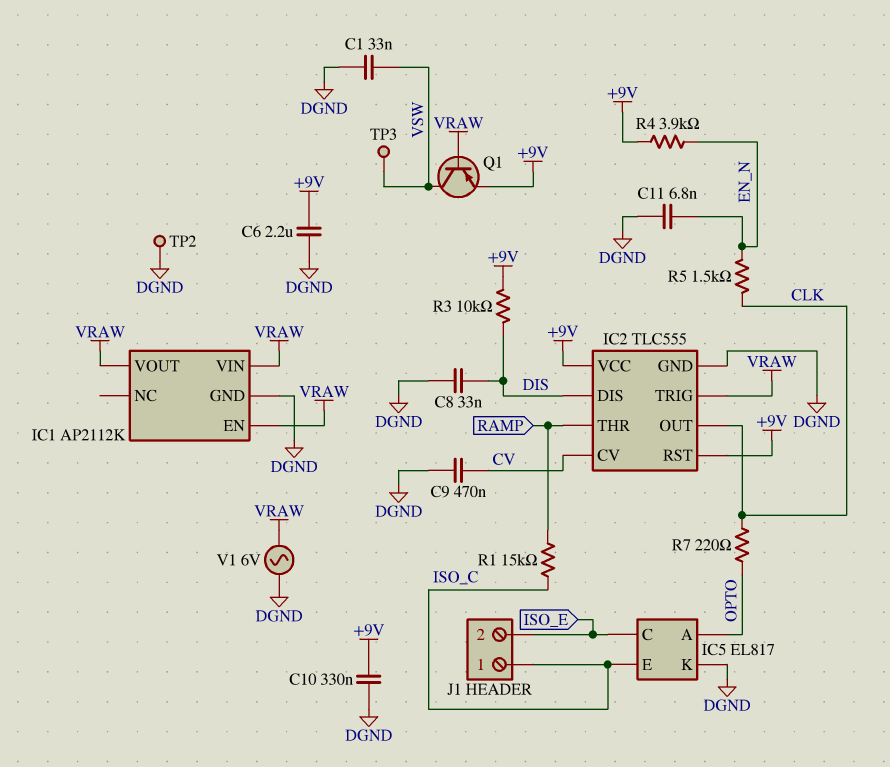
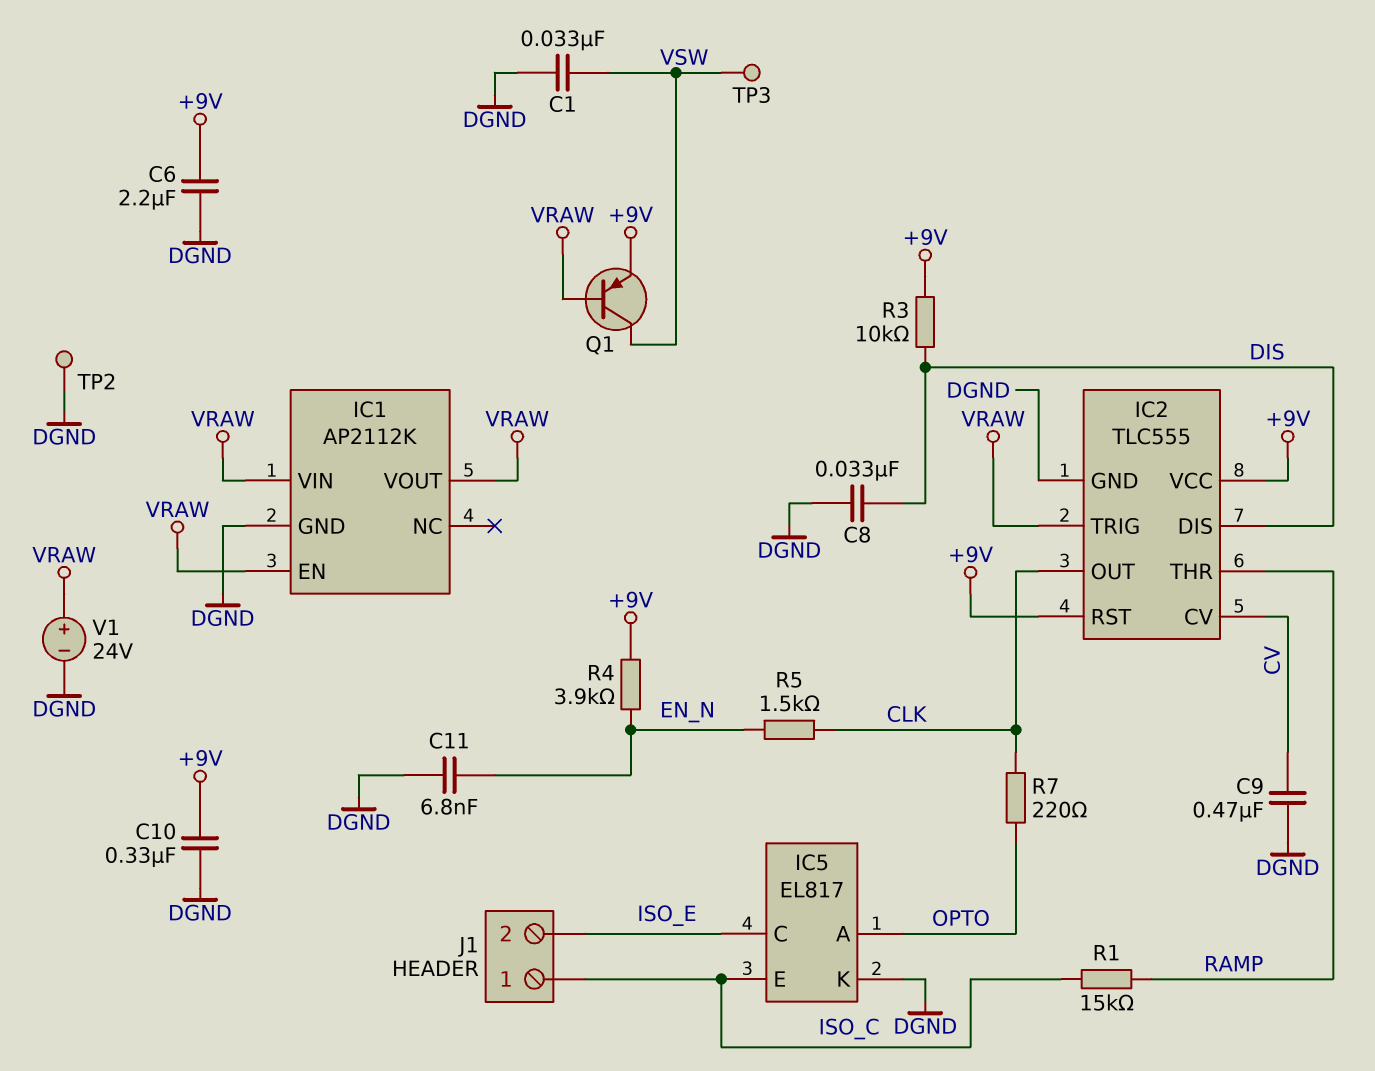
V1: AC 6V (DGND, VRAW) -> 24V (plus VRAW, minus DGND)

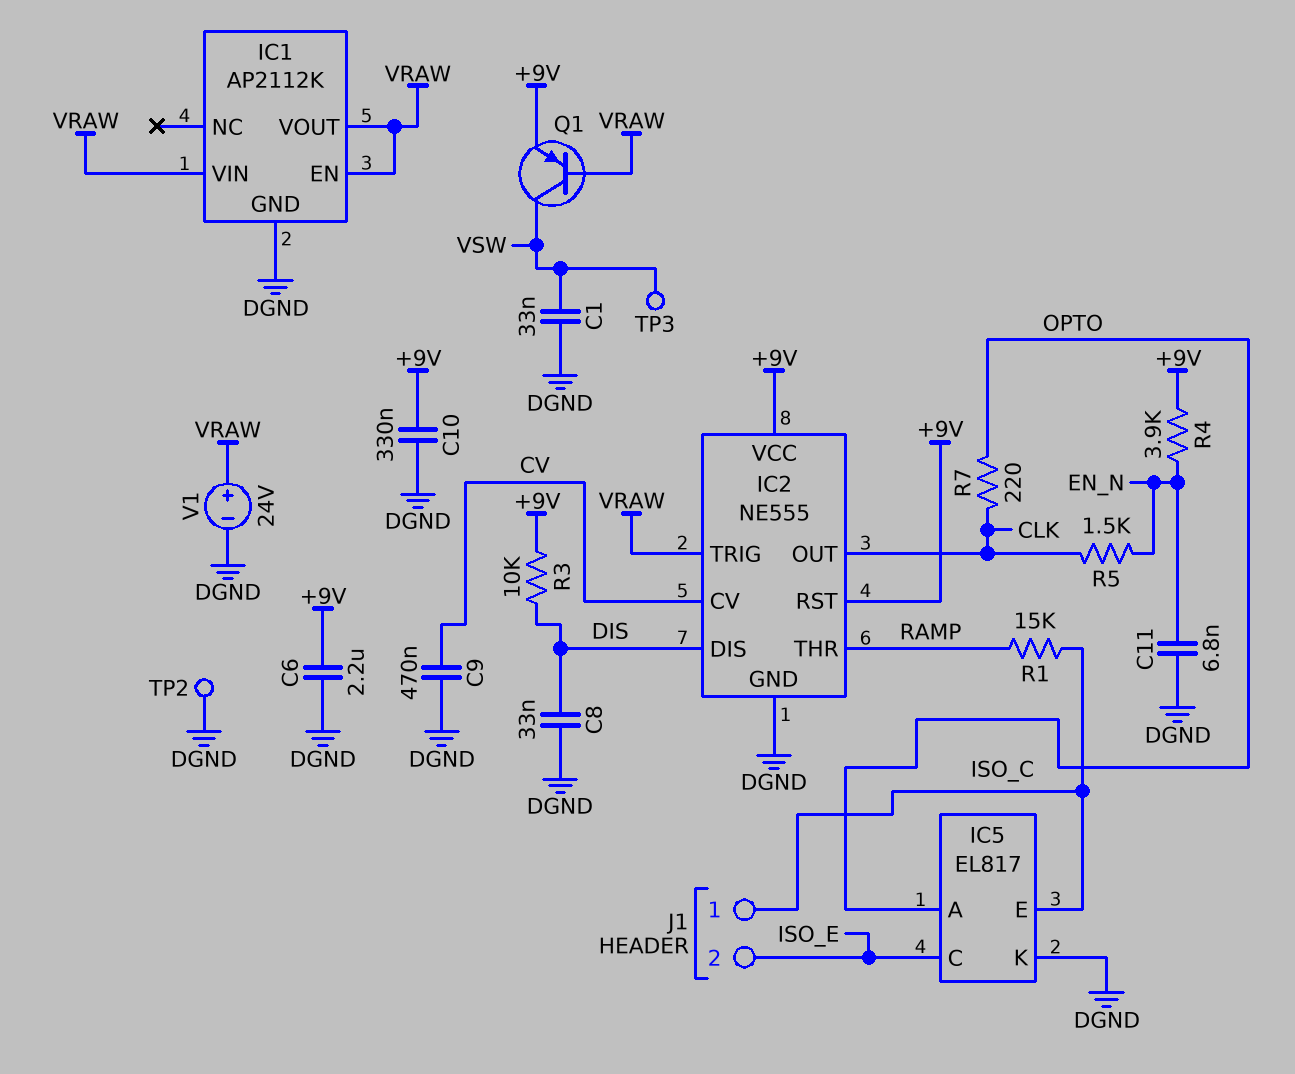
IC2: TLC555 -> NE555

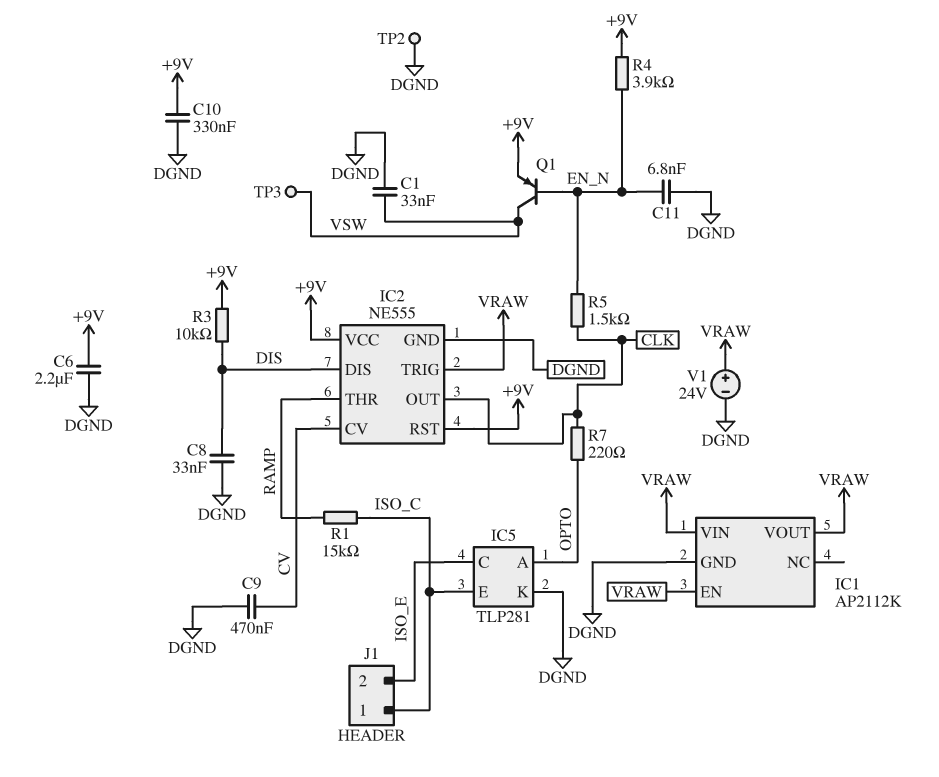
IC5: EL817 -> TLP281
Q1: PNP (B VRAW, C VSW, E +9V) -> PNP (B EN_N, C VSW, E +9V)

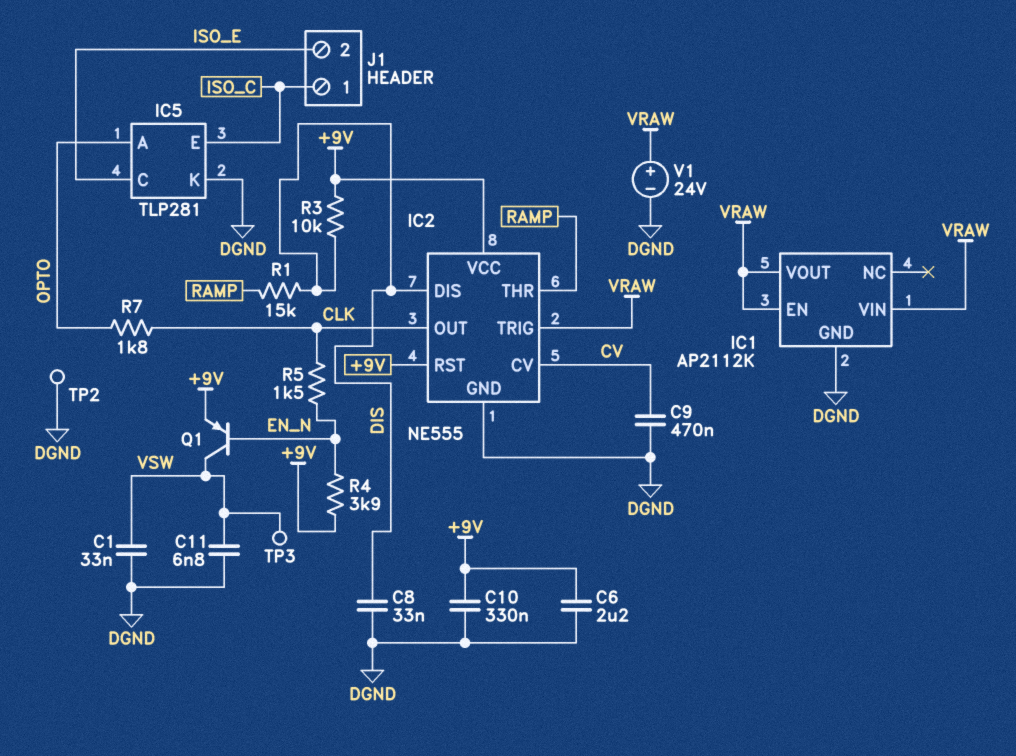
C11: 6.8nF (DGND, EN_N) -> 6.8nF (DGND, VSW)
R1: 15k (ISO_C, RAMP) -> 15k (DIS, RAMP)
R7: 220 (CLK, OPTO) -> 1.8k (CLK, OPTO)

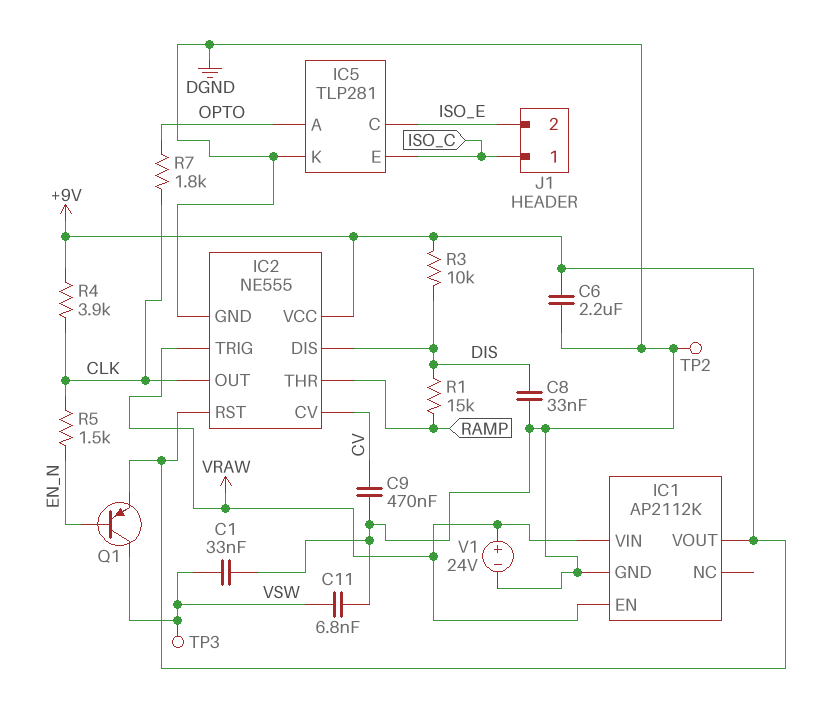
C10: 330nF (+9V, DGND) -> none
IC1 pin VOUT: VRAW -> +9V
R4: 3.9k (+9V, EN_N) -> 3.9k (+9V, CLK)

